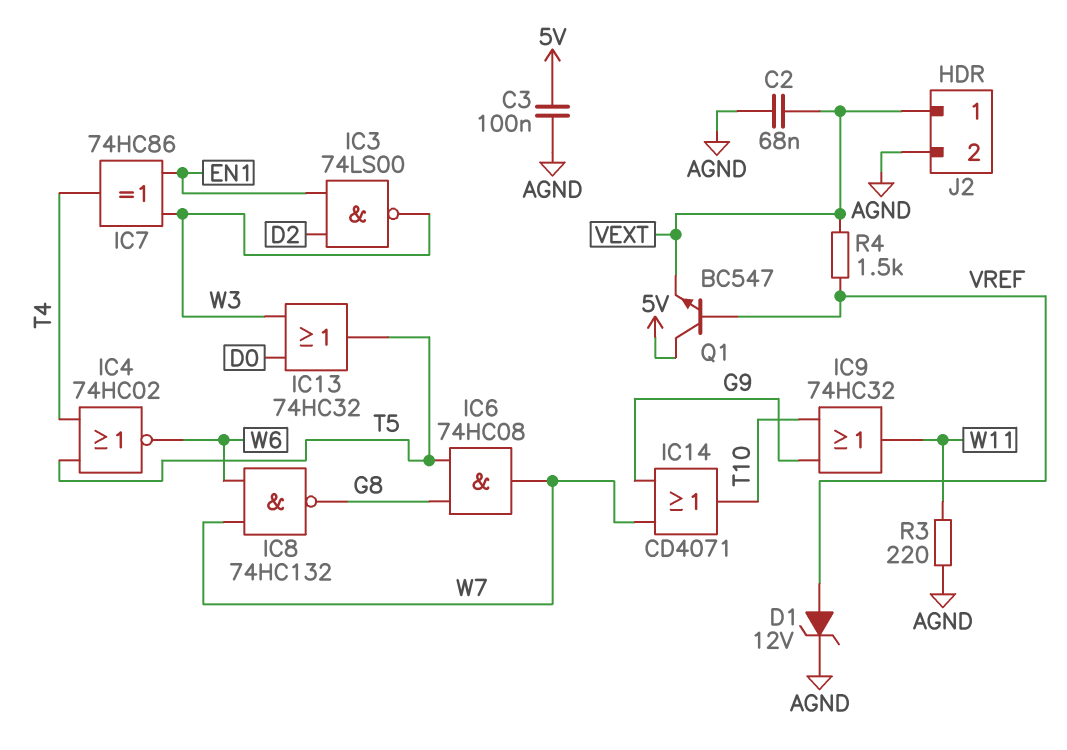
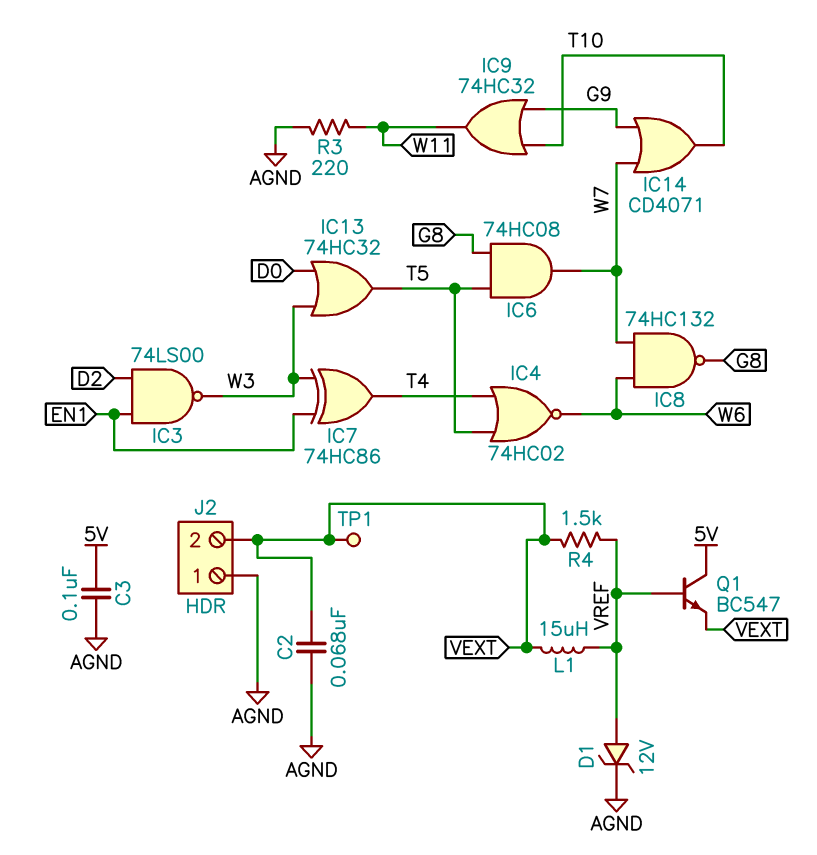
J2 pin 1: VEXT -> AGND
J2 pin 2: AGND -> VEXT
L1: none -> 15uH (VEXT, VREF)
TP1: none -> test point (VEXT)

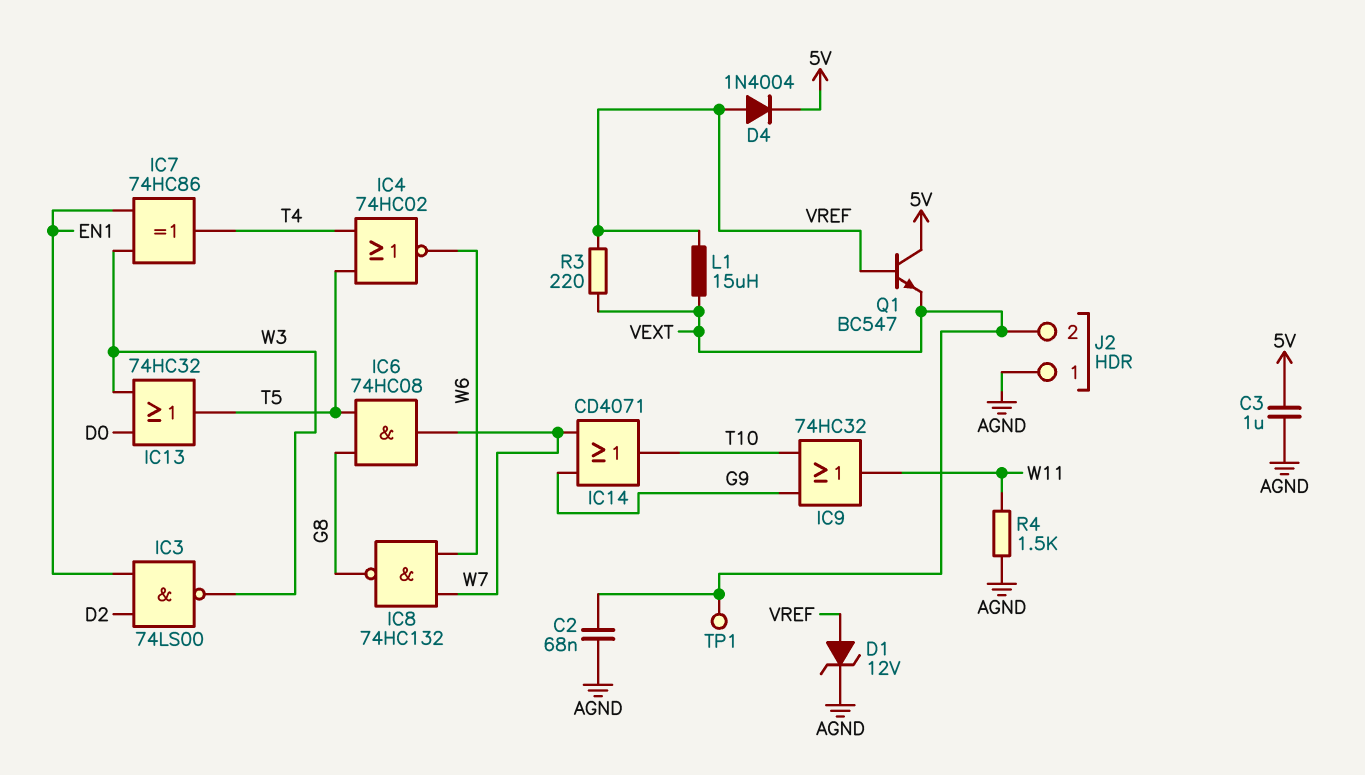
C3: 100nF (5V, AGND) -> 1uF (5V, AGND)
D4: none -> diode 1N4004 (A VREF, K 5V)
R3: 220 (AGND, W11) -> 220 (VEXT, VREF)
R4: 1.5k (VEXT, VREF) -> 1.5k (AGND, W11)

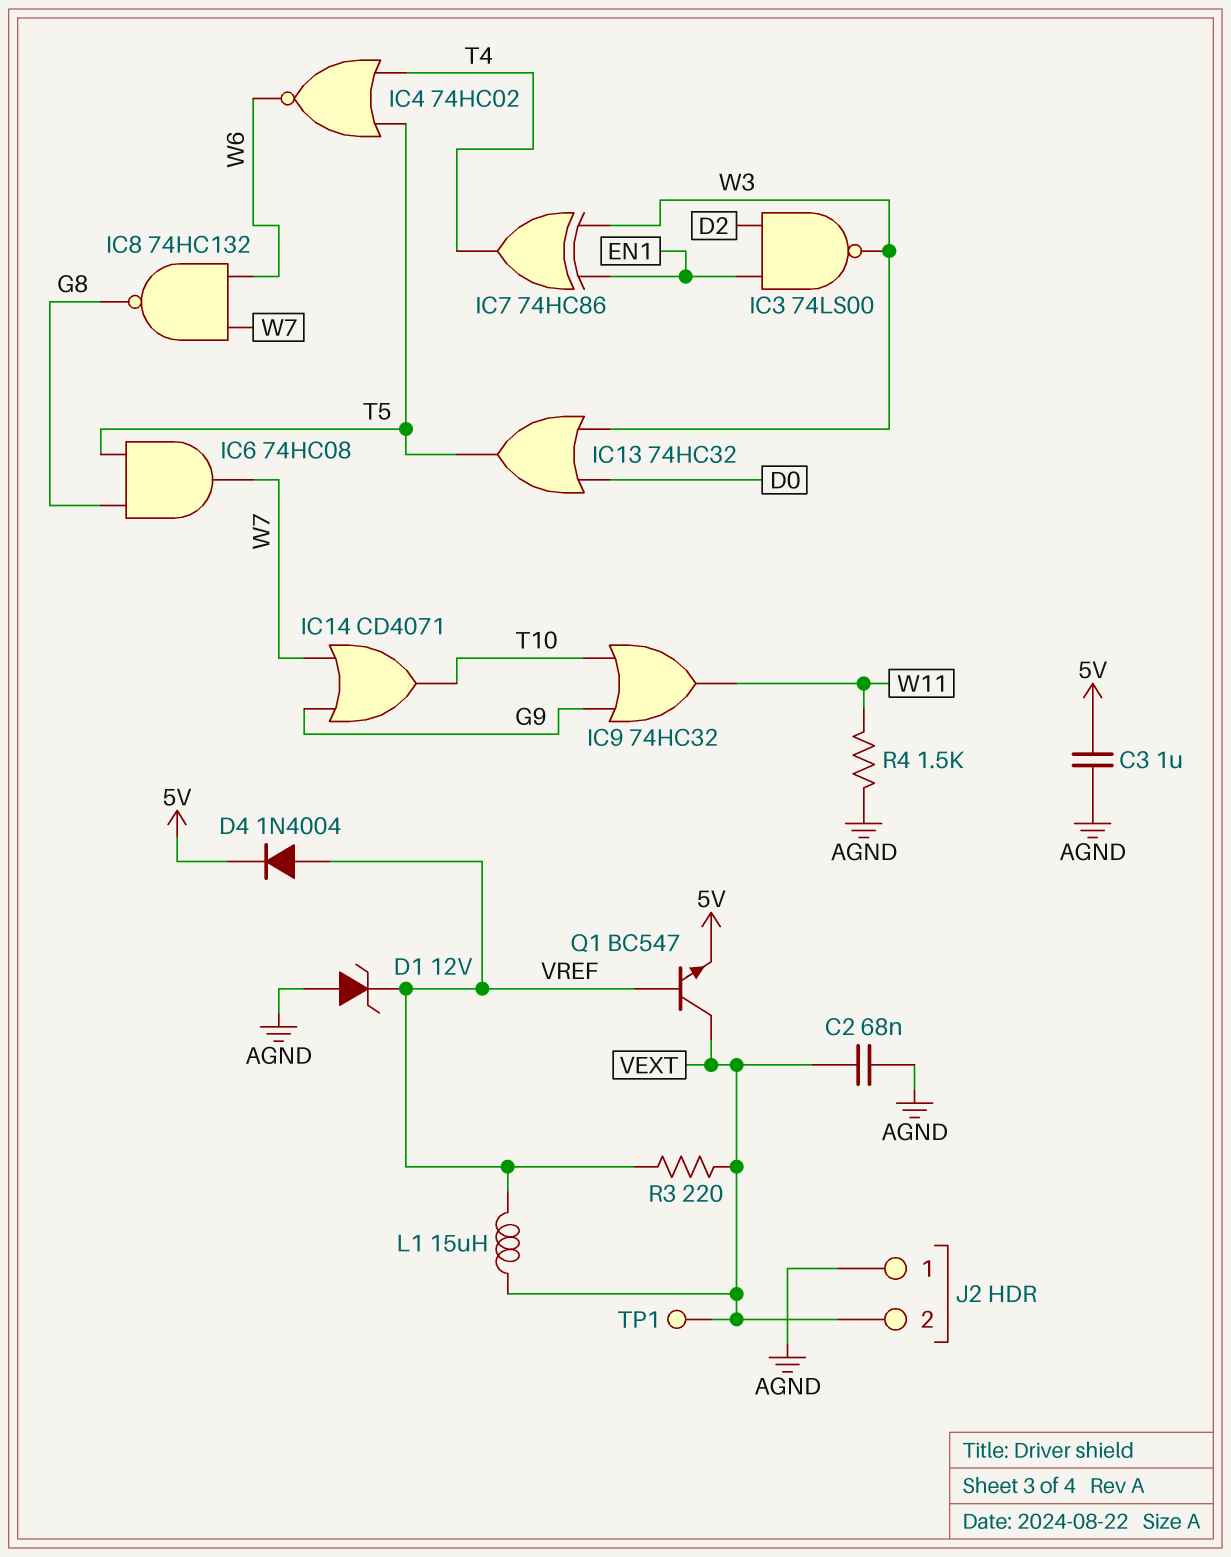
D1: zener 12V (A VREF, K AGND) -> zener 12V (A AGND, K VREF)
Q1: NPN BC547 (B VREF, C 5V, E VEXT) -> NPN BC547 (B VREF, C VEXT, E 5V)

